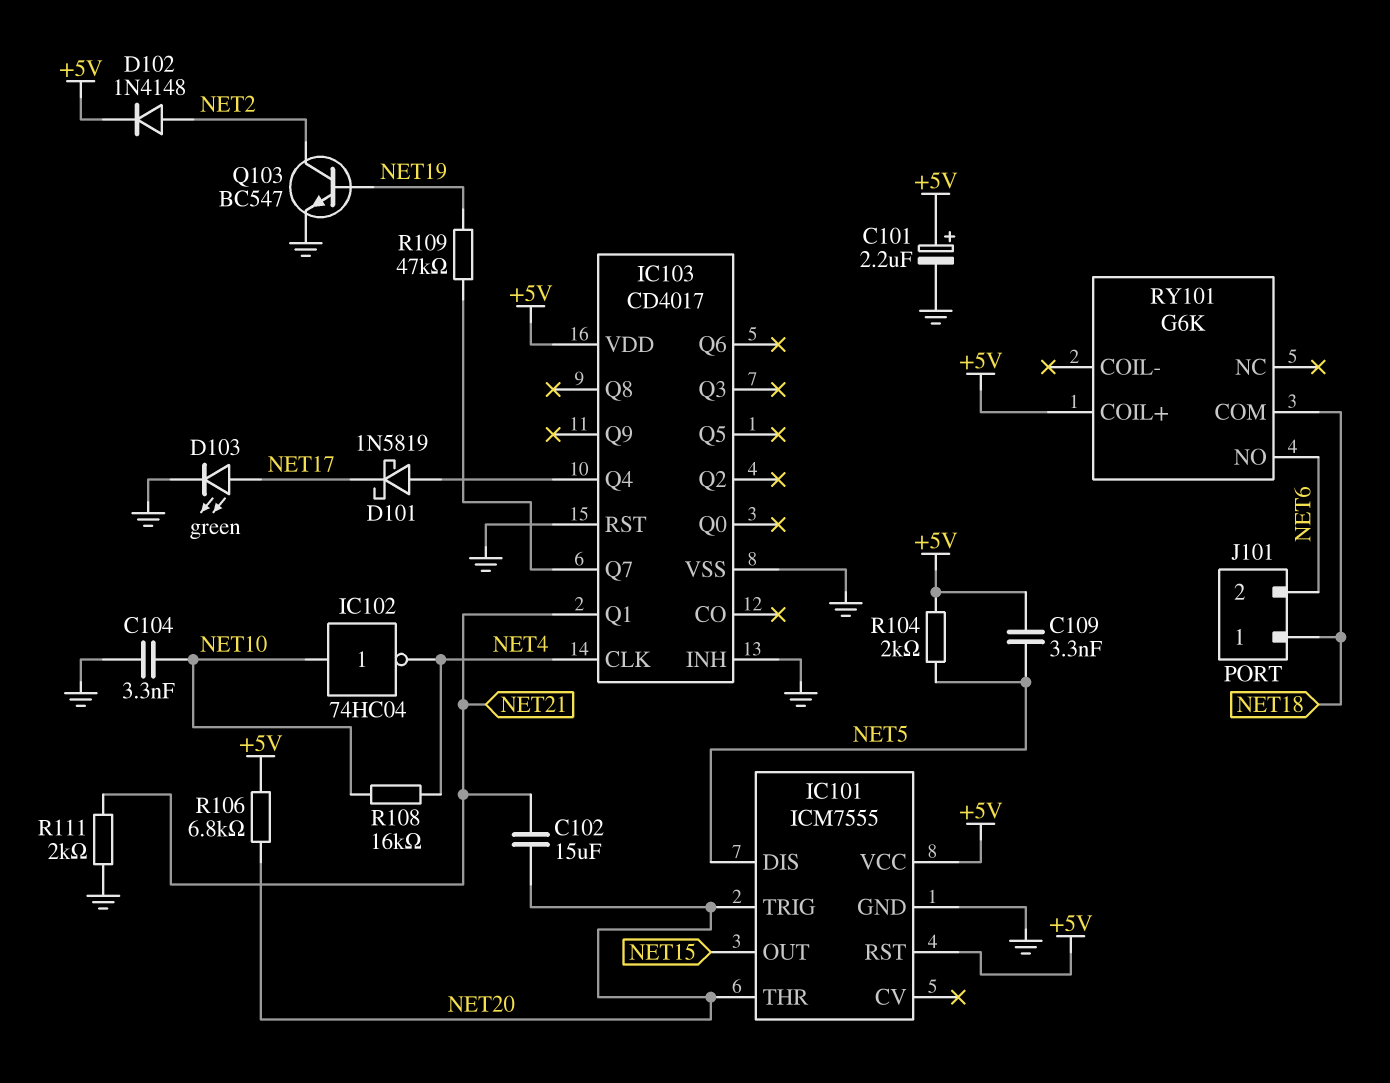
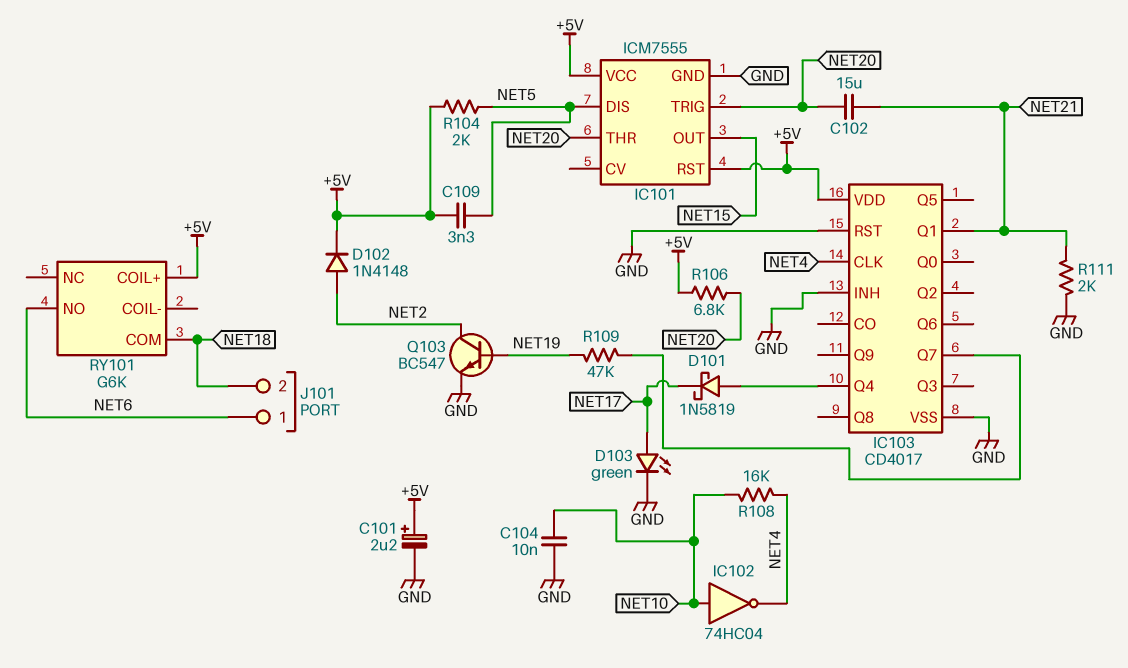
C104: 3.3nF (GND, NET10) -> 10nF (GND, NET10)
J101 pin 1: NET18 -> NET6
J101 pin 2: NET6 -> NET18

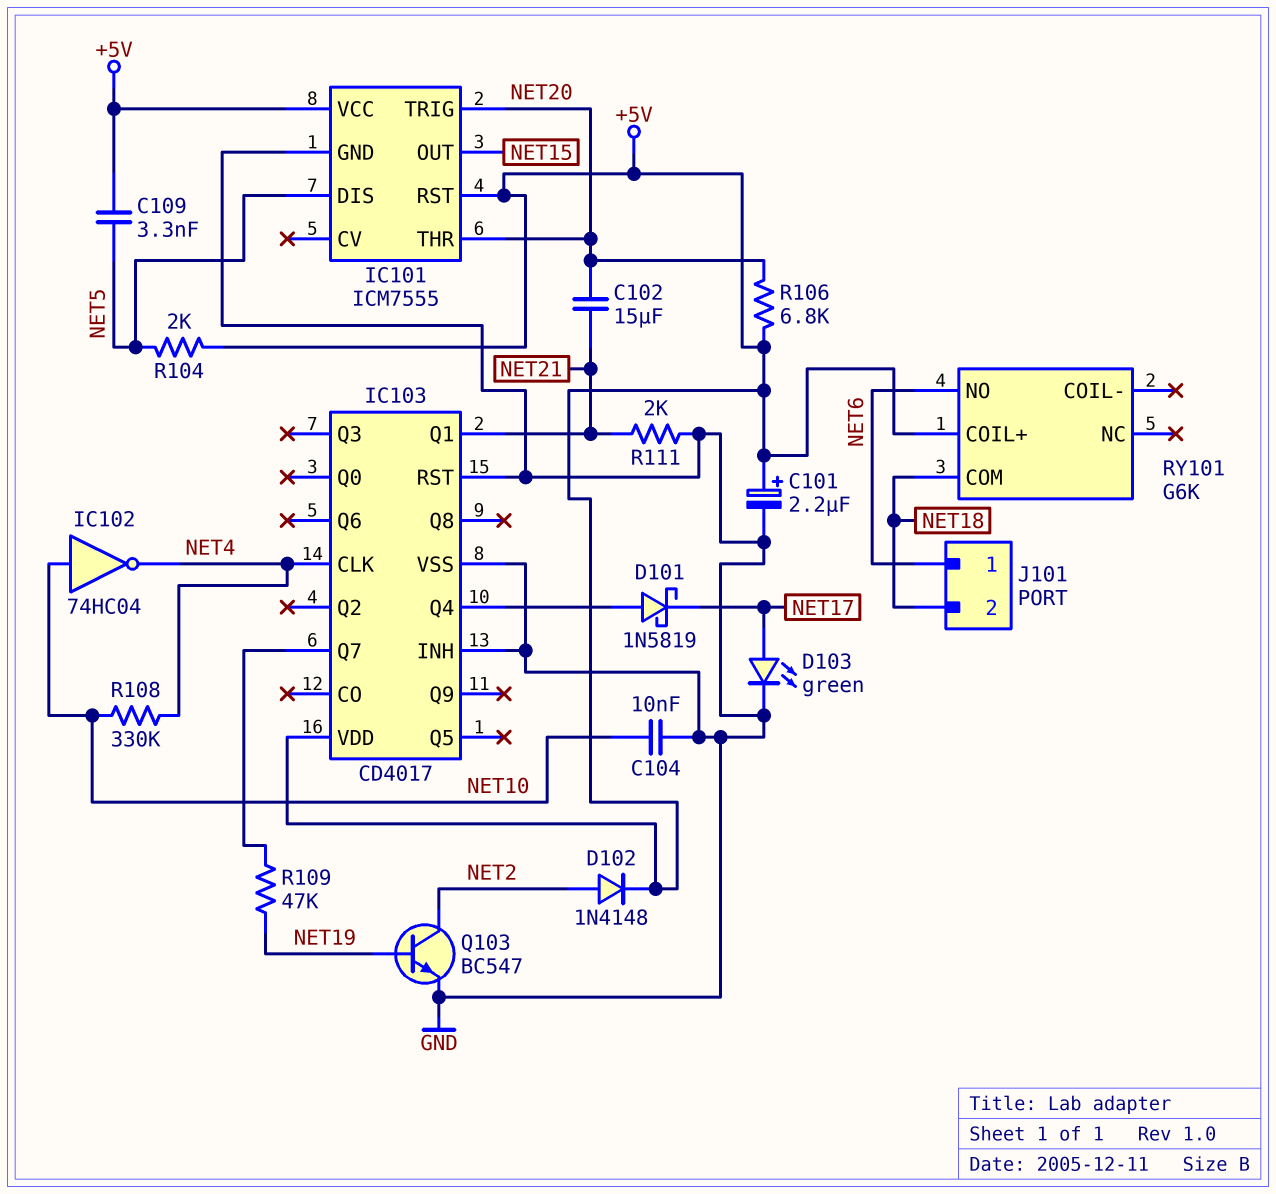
R108: 16k (NET4, NET10) -> 330k (NET4, NET10)

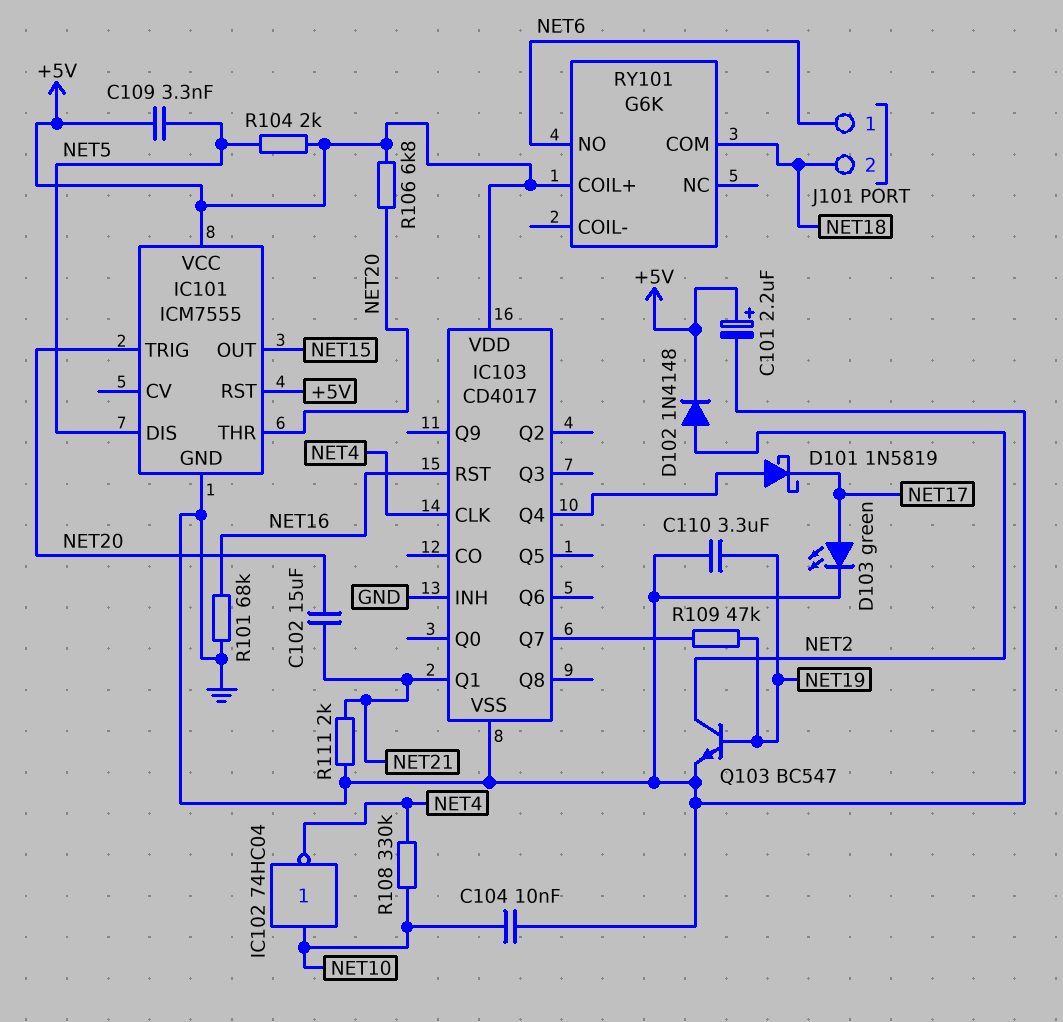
C110: none -> 3.3uF (GND, NET19)
IC103 pin RST: GND -> NET16
R101: none -> 68k (GND, NET16)

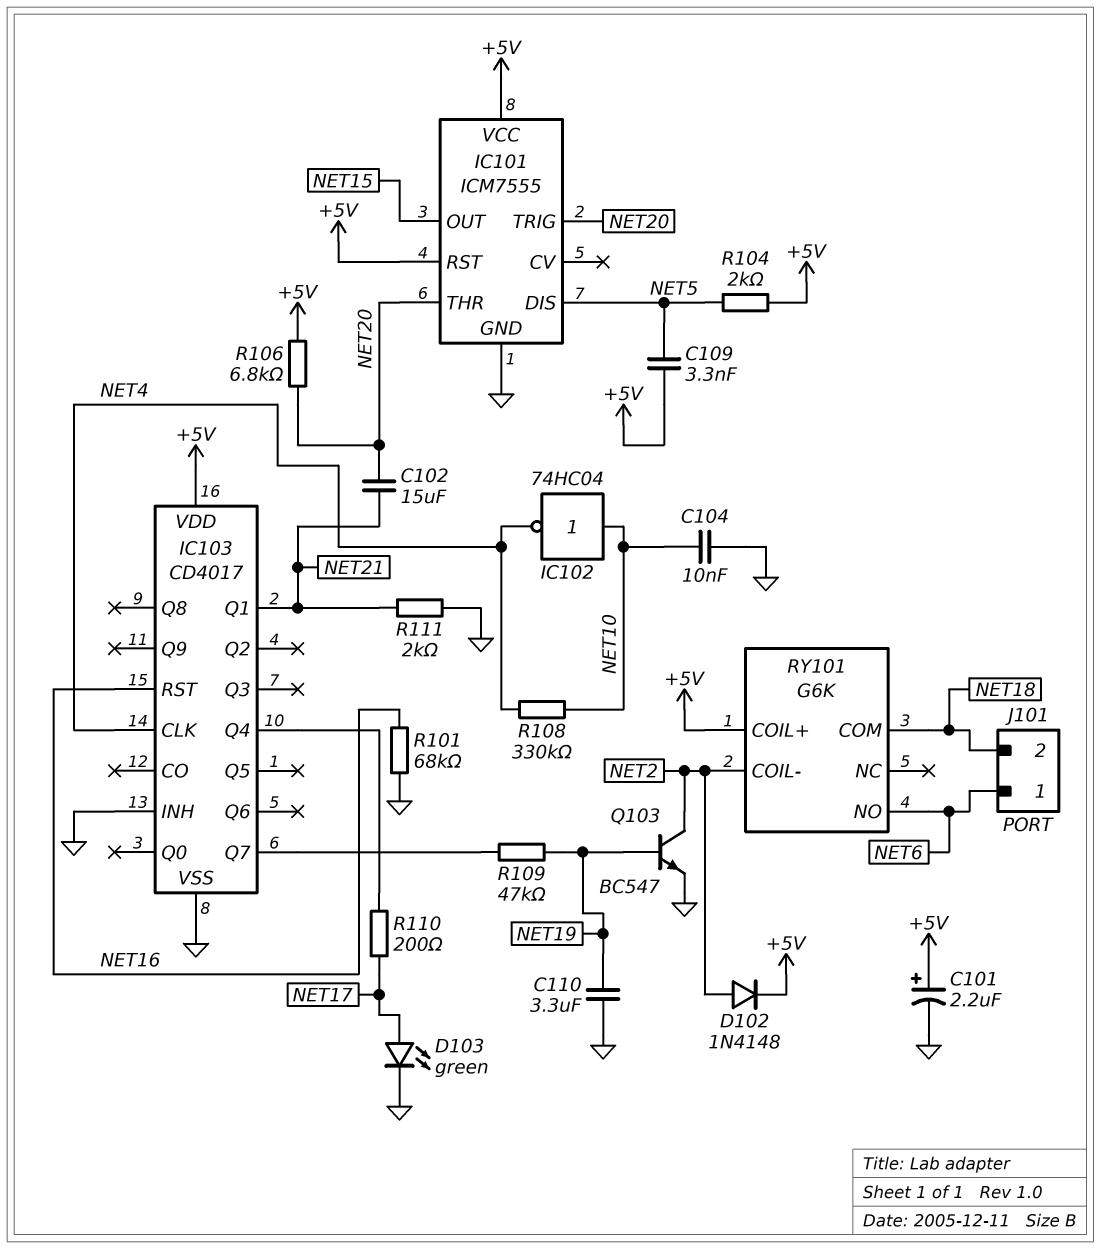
D101: schottky 1N5819 (A IC103/Q4, K NET17) -> none
R110: none -> 200 (IC103/Q4, NET17)
RY101 pin COIL-: none -> NET2

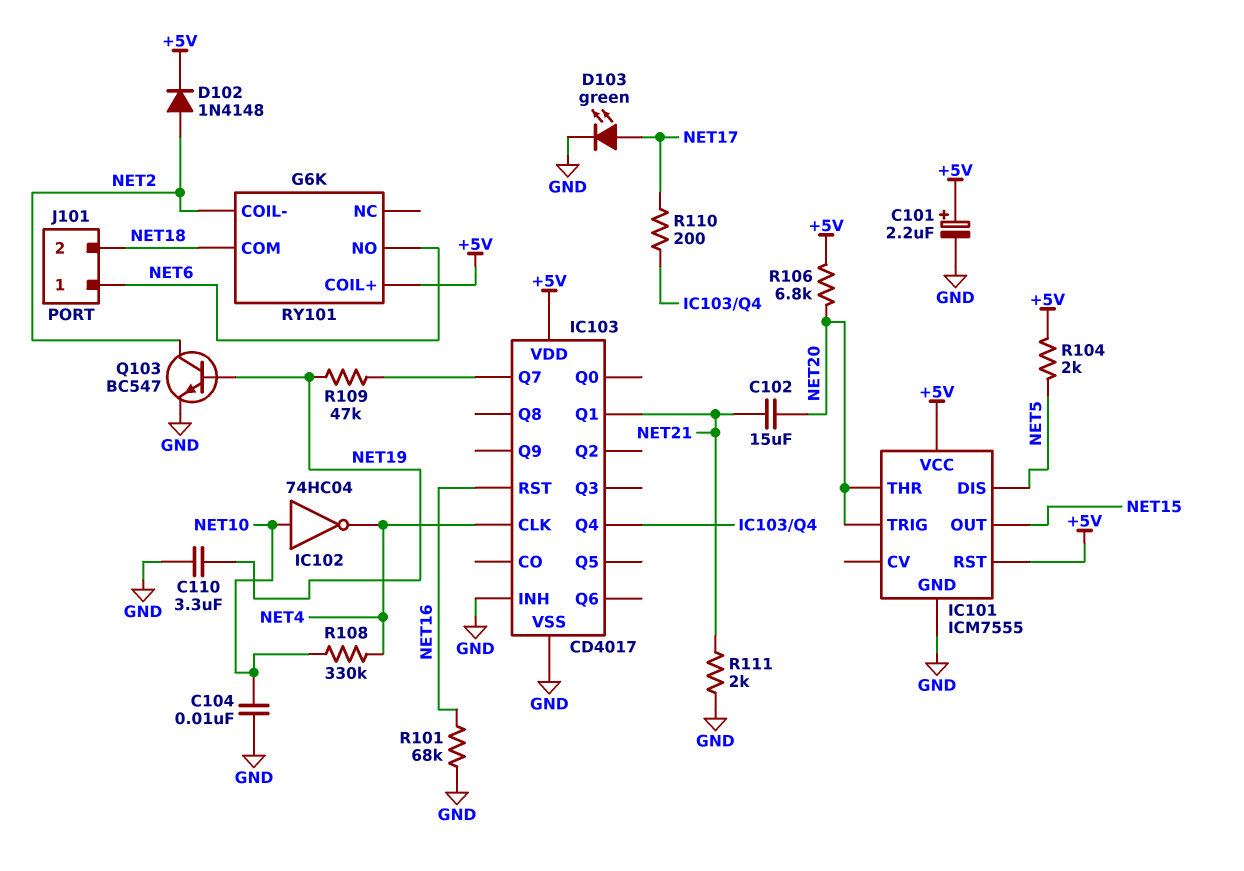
C109: 3.3nF (+5V, NET5) -> none

